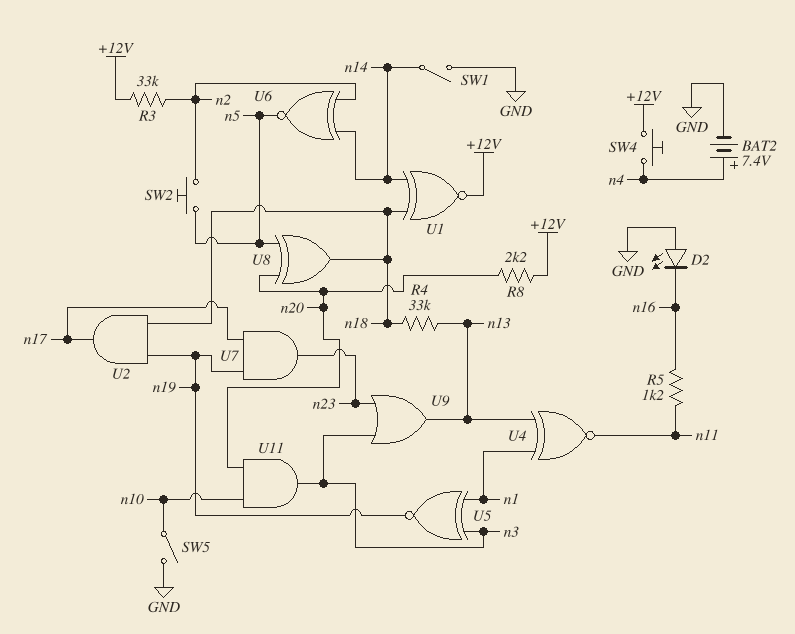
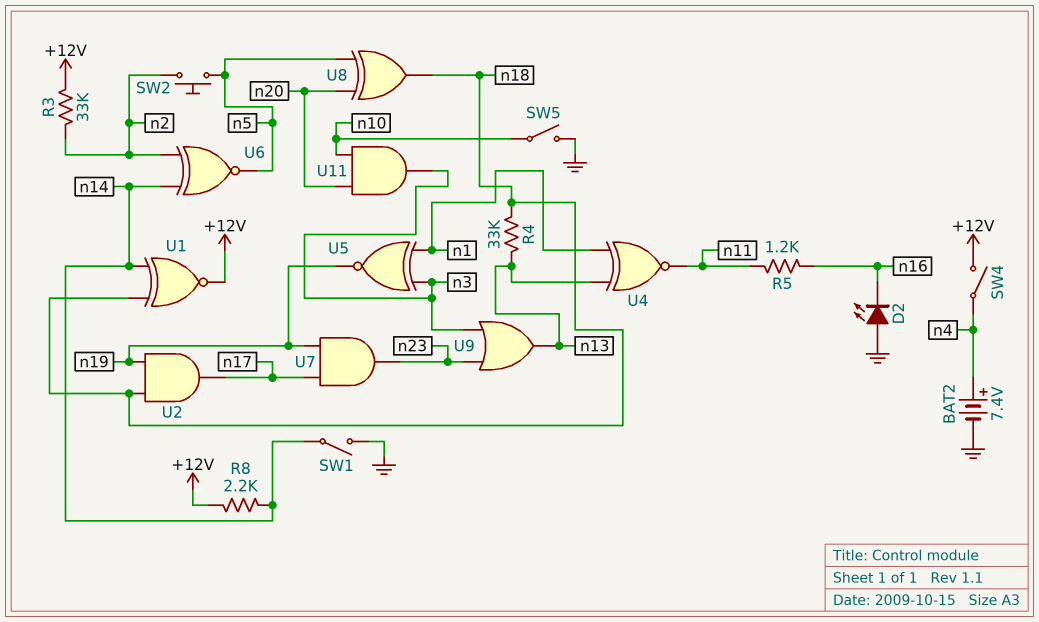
R8: 2.2k (+12V, n20) -> 2.2k (+12V, n14)
SW4: button (+12V, n4) -> switch (+12V, n4)

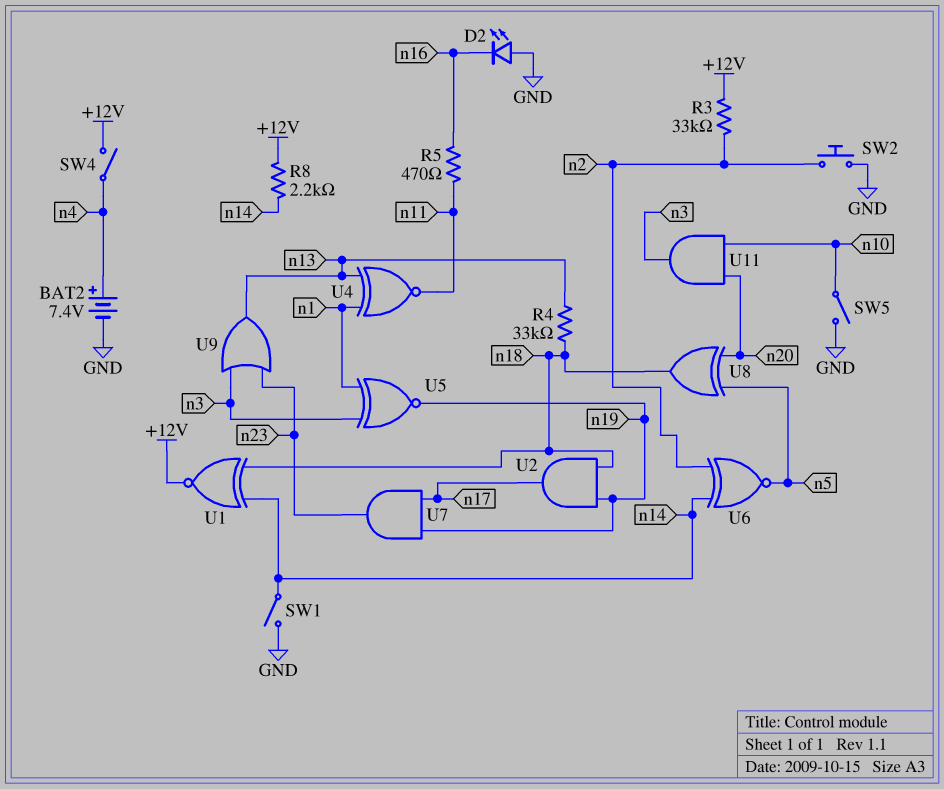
R5: 1.2k (n11, n16) -> 470 (n11, n16)
SW2: button (n2, n5) -> button (GND, n2)

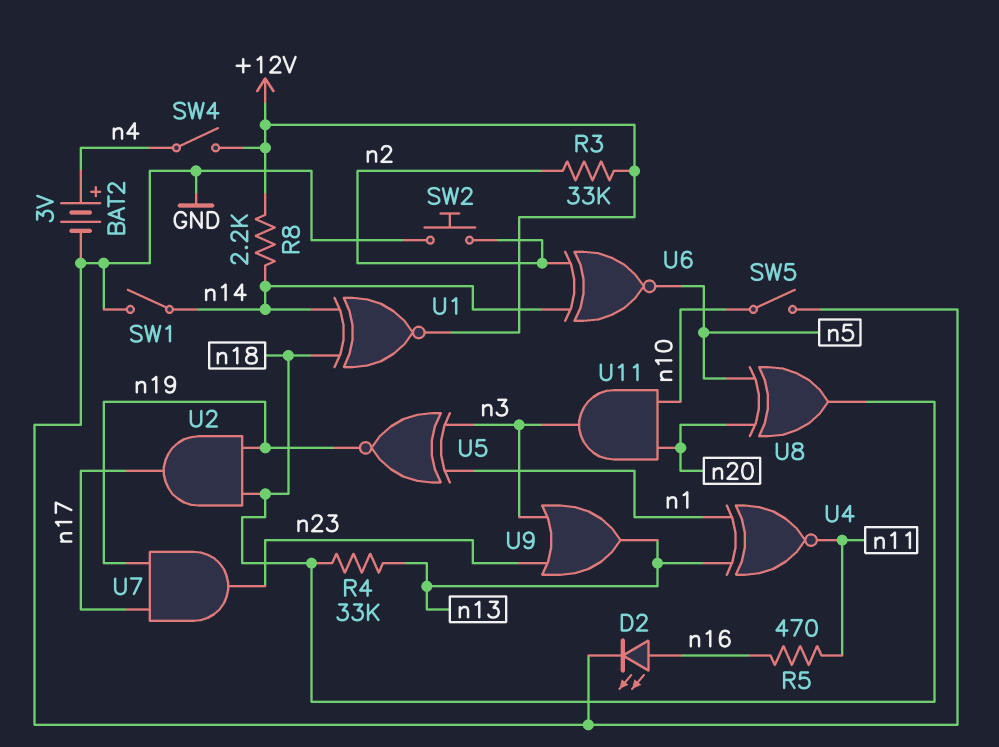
BAT2: 7.4V (plus n4, minus GND) -> 3V (plus n4, minus GND)
D2: LED (A GND, K n16) -> LED (A n16, K GND)

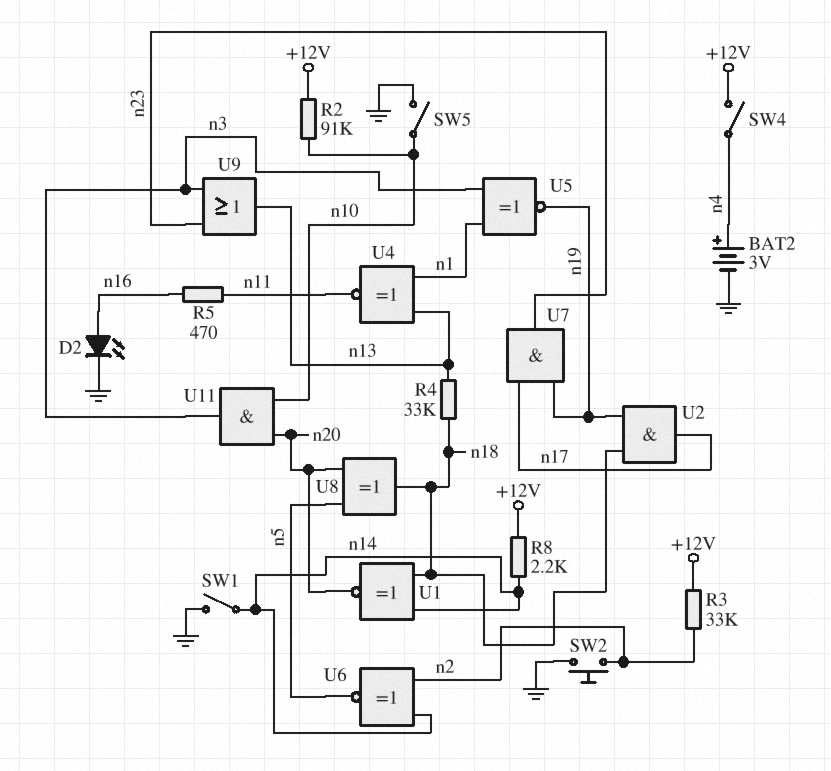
R2: none -> 91k (+12V, n10)
U1: XNOR (in n14, in n18, out +12V) -> XNOR (in n14, in n18, out n20)

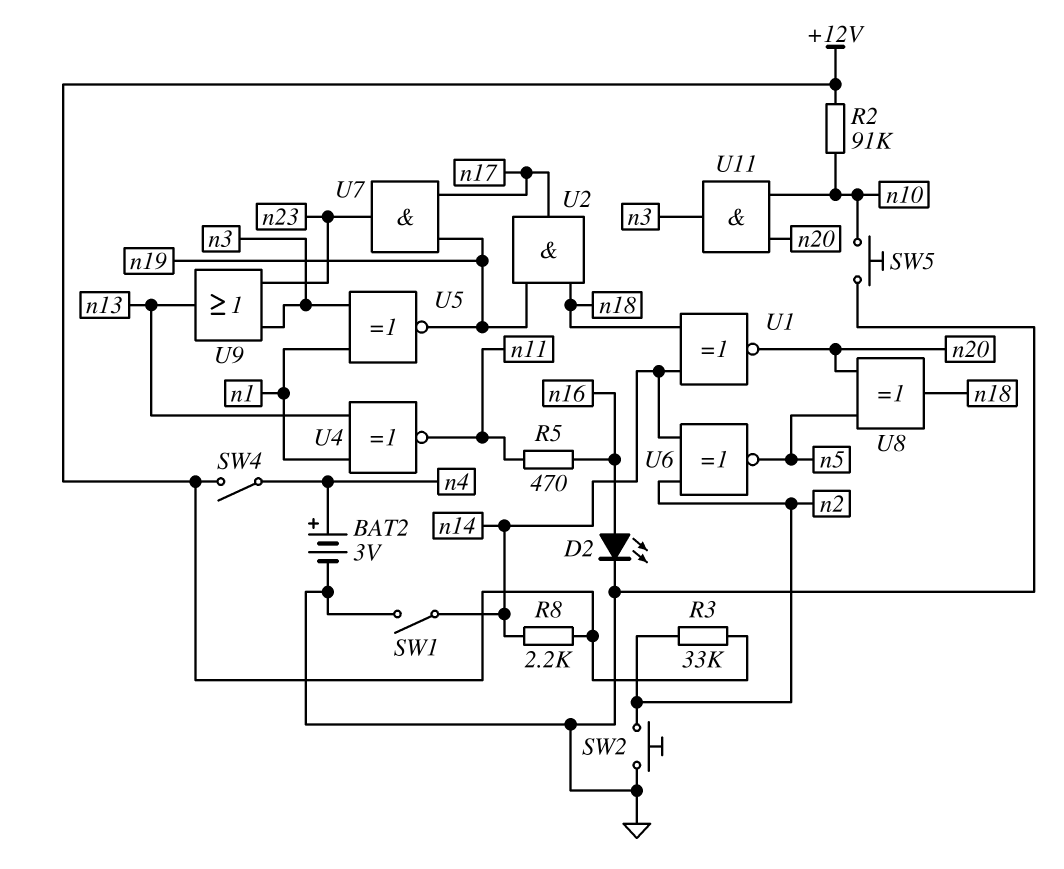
R4: 33k (n13, n18) -> none
SW5: switch (GND, n10) -> button (GND, n10)

